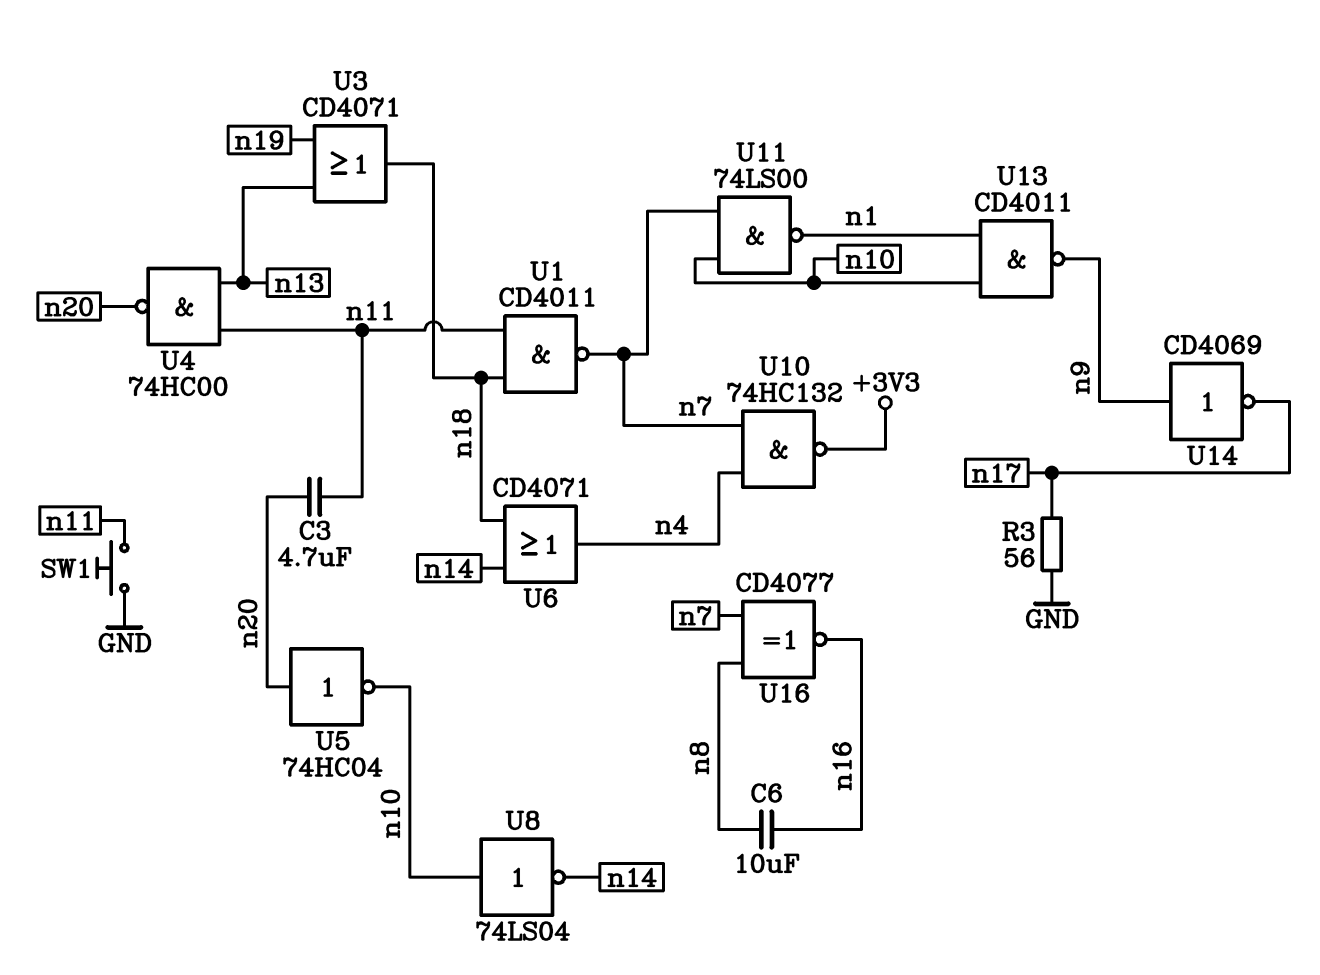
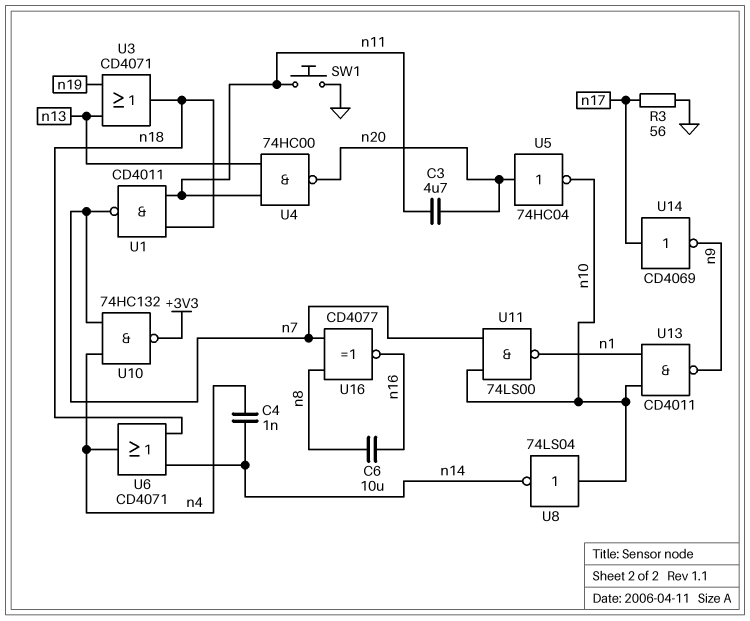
C4: none -> 1nF (n4, n14)
U14: NOT CD4069 (in n9, out n17) -> NOT CD4069 (in n17, out n9)

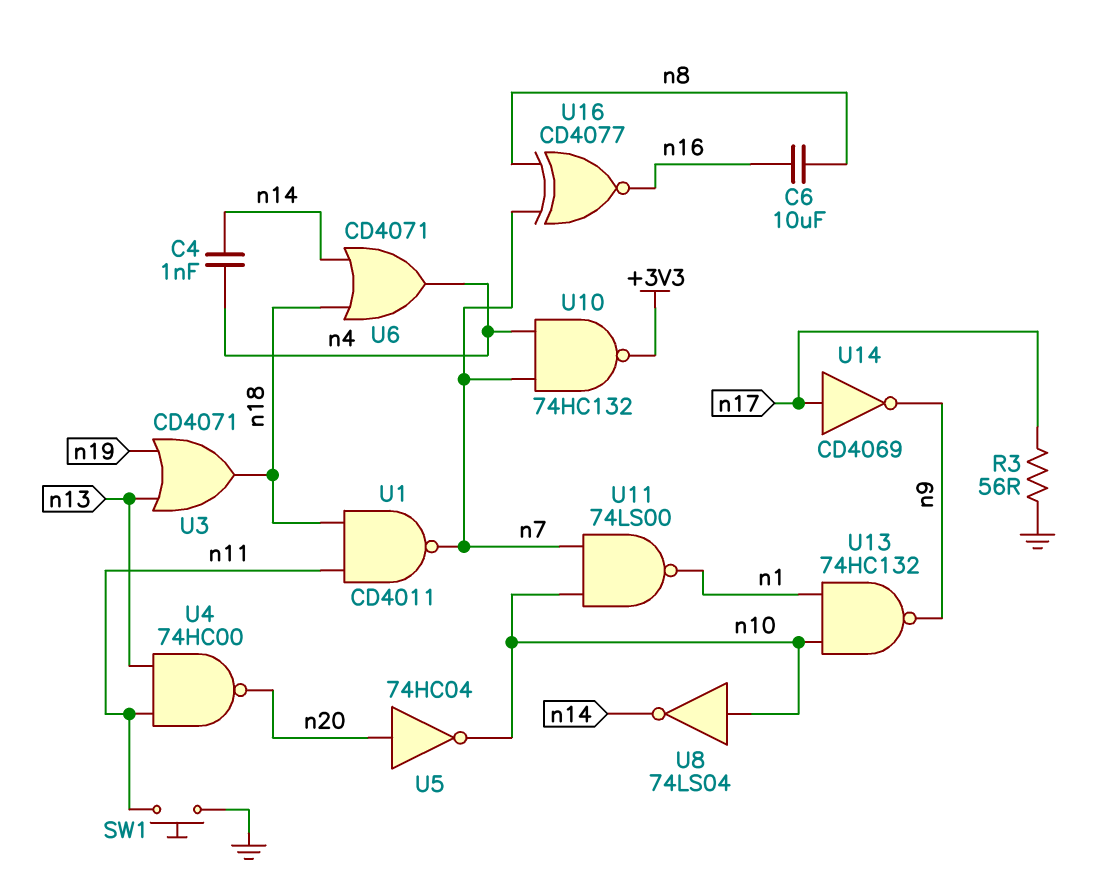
C3: 4.7uF (n11, n20) -> none
U13: NAND CD4011 (in n1, in n10, out n9) -> NAND 74HC132 (in n1, in n10, out n9)

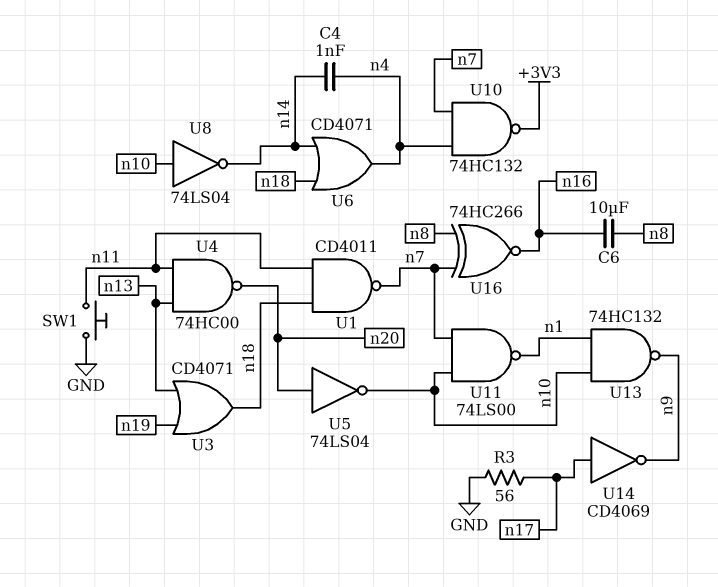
U5: NOT 74HC04 (in n20, out n10) -> NOT 74LS04 (in n20, out n10)
U16: XNOR CD4077 (in n7, in n8, out n16) -> XNOR 74HC266 (in n7, in n8, out n16)

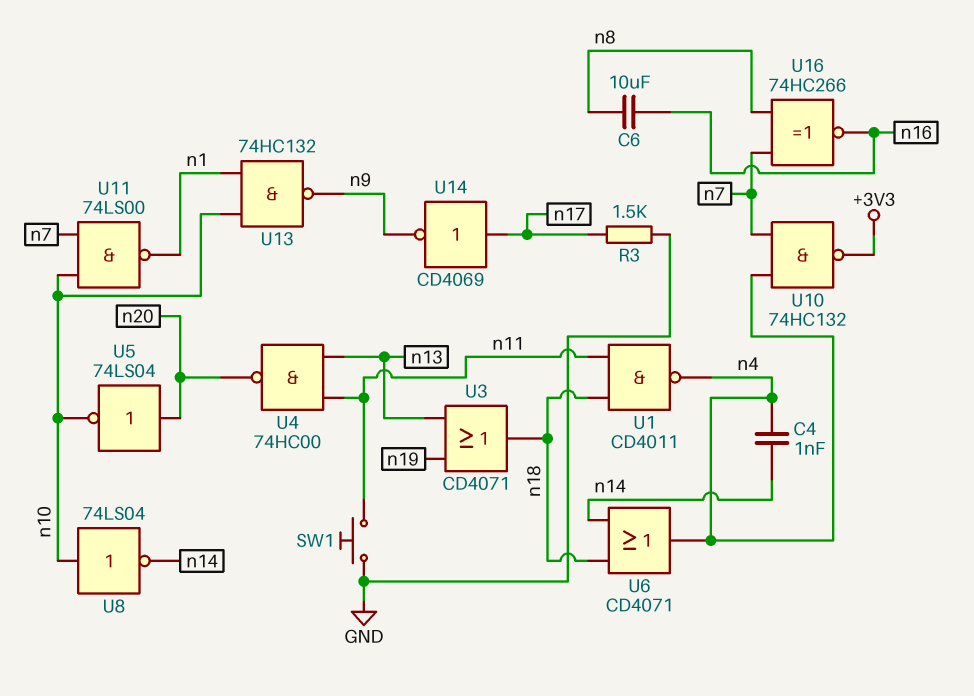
R3: 56 (GND, n17) -> 1.5k (GND, n17)
U1: NAND CD4011 (in n11, in n18, out n7) -> NAND CD4011 (in n11, in n18, out n4)

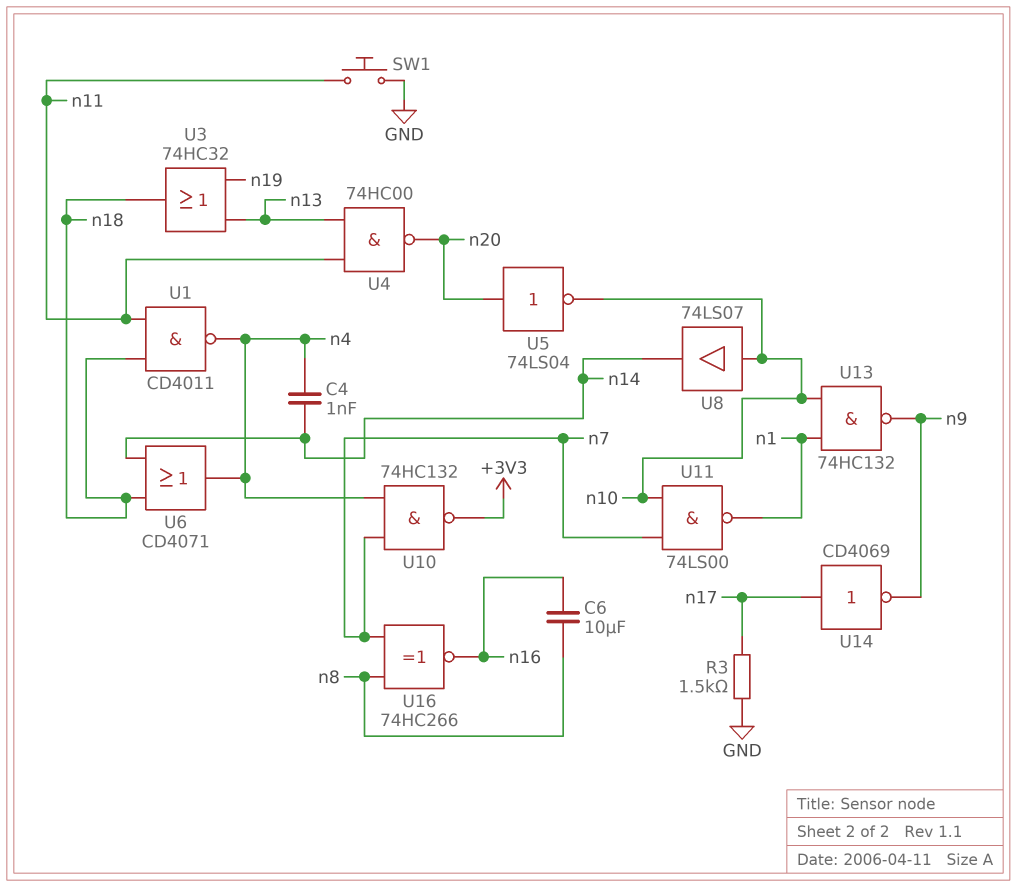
U3: OR CD4071 (in n13, in n19, out n18) -> OR 74HC32 (in n13, in n19, out n18)
U8: NOT 74LS04 (in n10, out n14) -> buffer 74LS07 (in n10, out n14)

